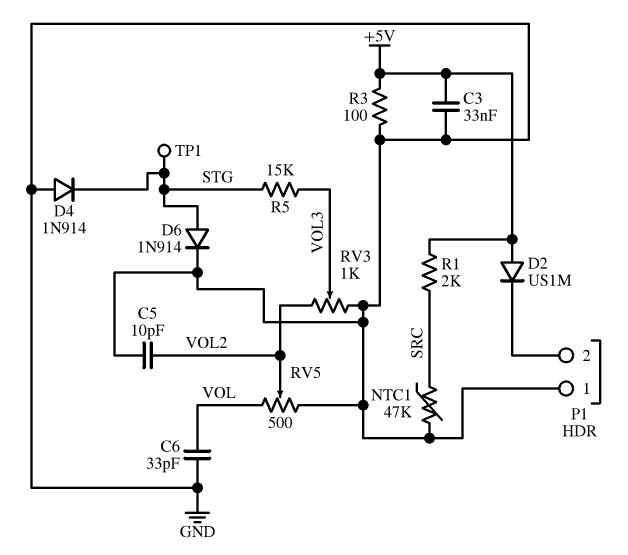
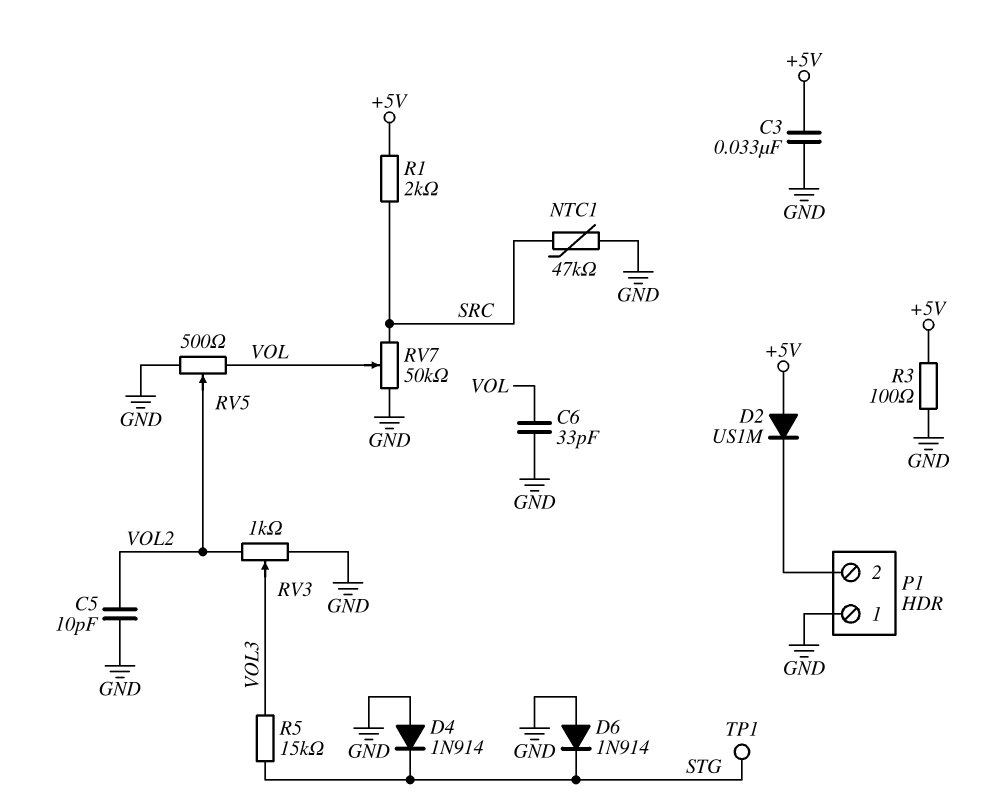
D6: diode 1N914 (A STG, K GND) -> diode 1N914 (A GND, K STG)
RV7: none -> 50k (GND, SRC, wiper VOL)

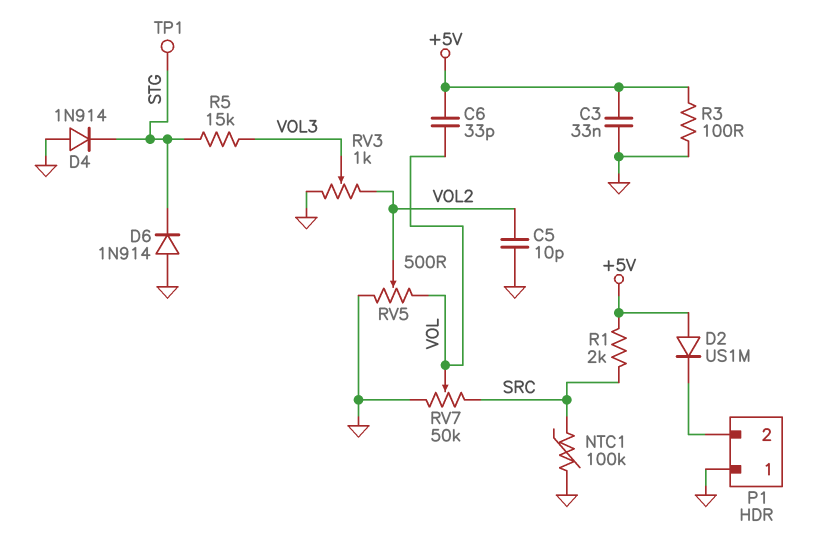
C6: 33pF (GND, VOL) -> 33pF (+5V, VOL)
NTC1: 47k (GND, SRC) -> 100k (GND, SRC)

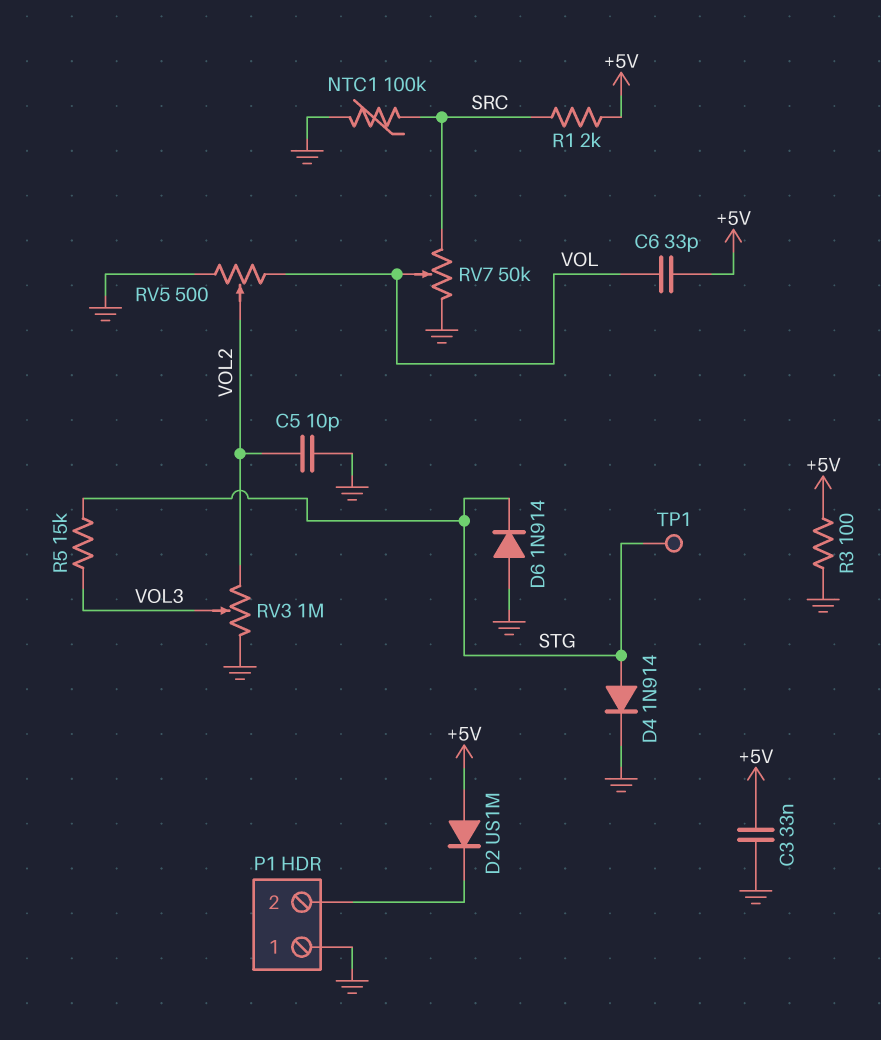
D4: diode 1N914 (A GND, K STG) -> diode 1N914 (A STG, K GND)
RV3: 1k (GND, VOL2, wiper VOL3) -> 1M (GND, VOL2, wiper VOL3)

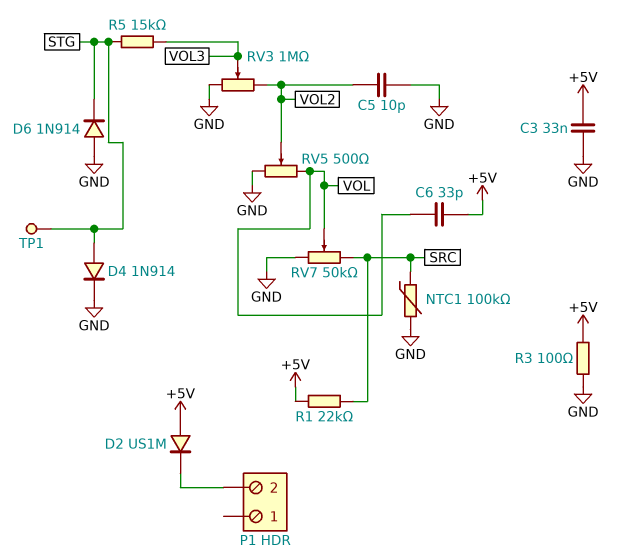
P1 pin 1: GND -> none
R1: 2k (+5V, SRC) -> 22k (+5V, SRC)

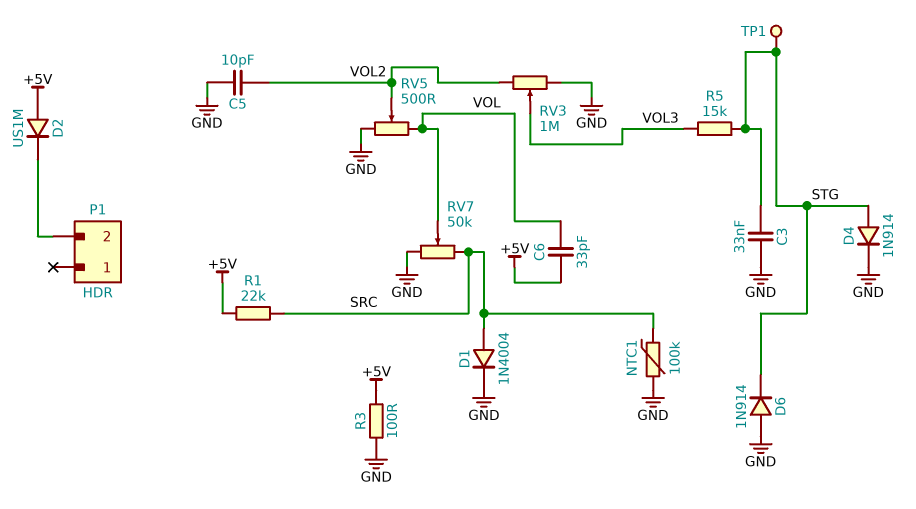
C3: 33nF (+5V, GND) -> 33nF (GND, STG)
D1: none -> diode 1N4004 (A SRC, K GND)

